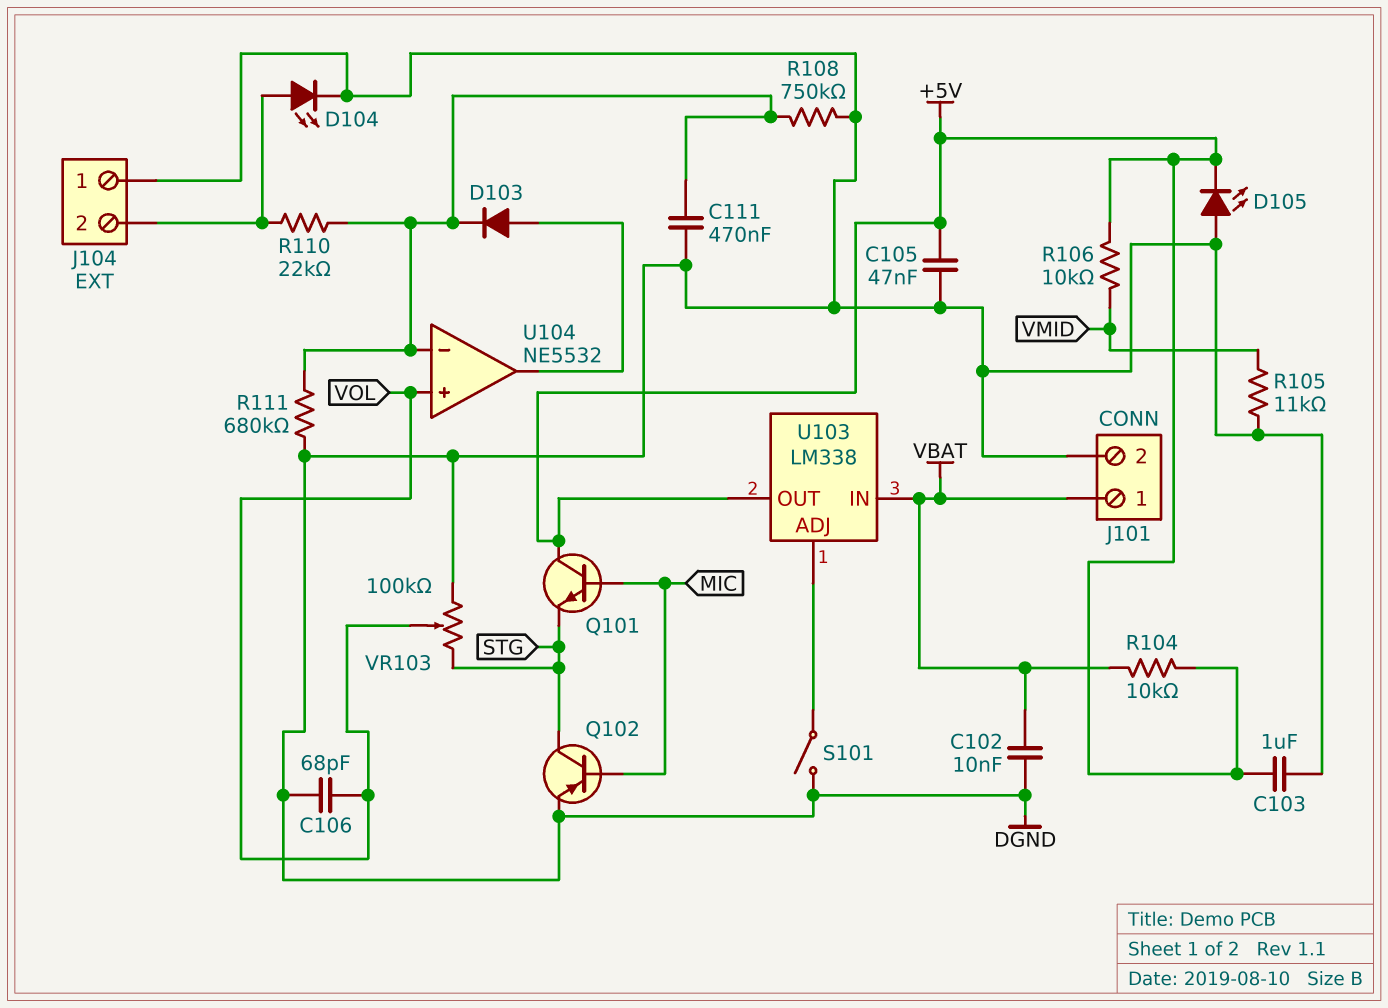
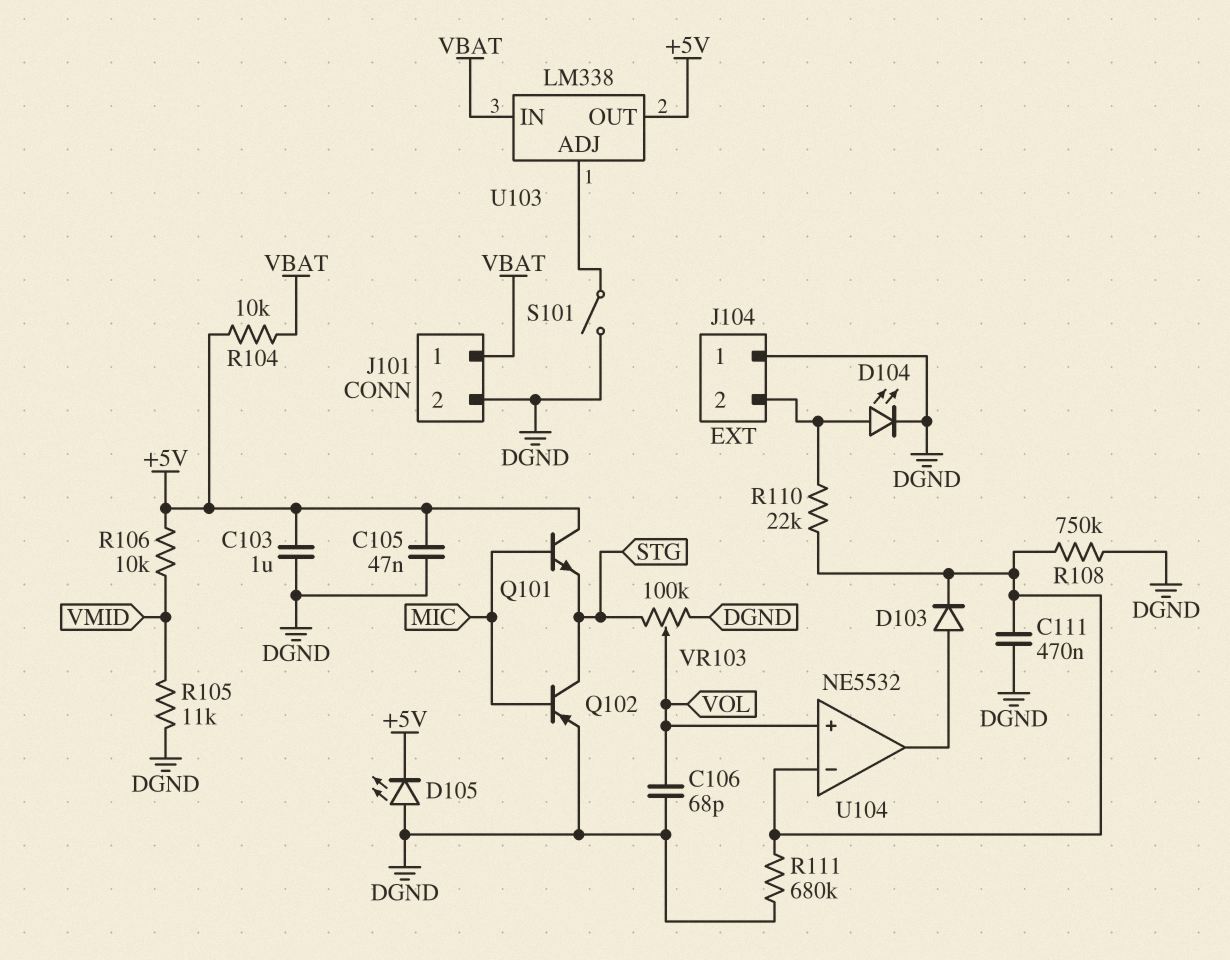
C102: 10nF (DGND, VBAT) -> none

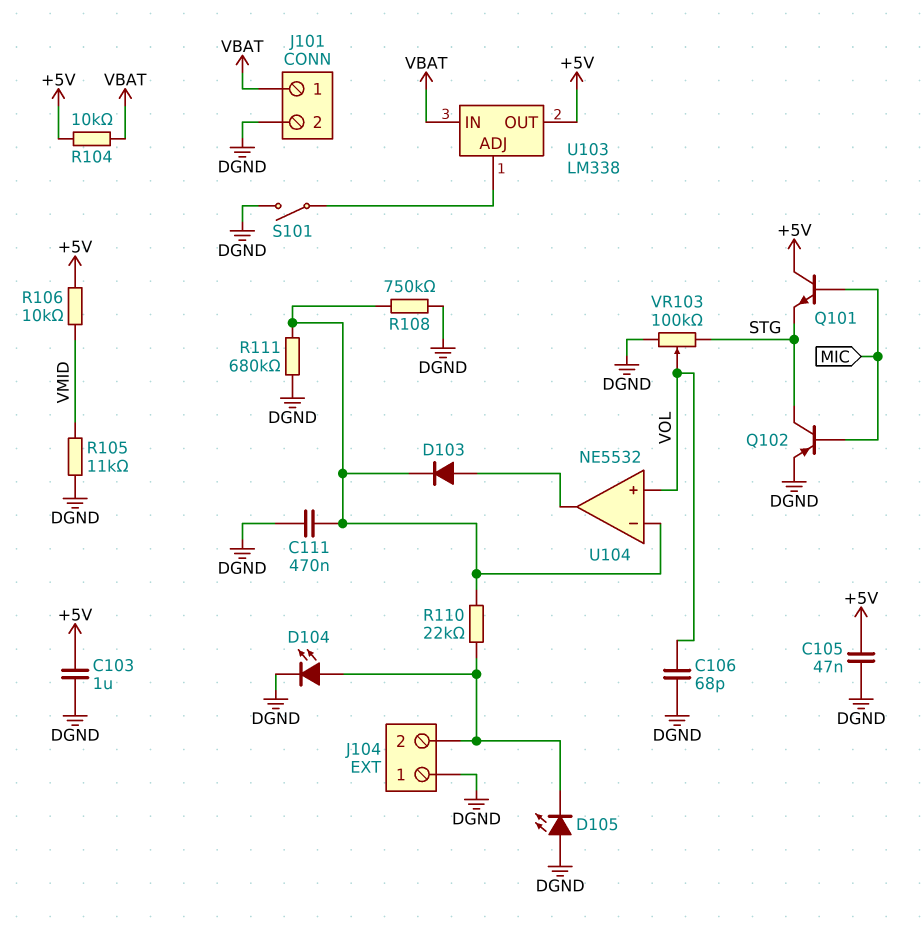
D105: LED (A DGND, K +5V) -> LED (A DGND, K J104/2)

